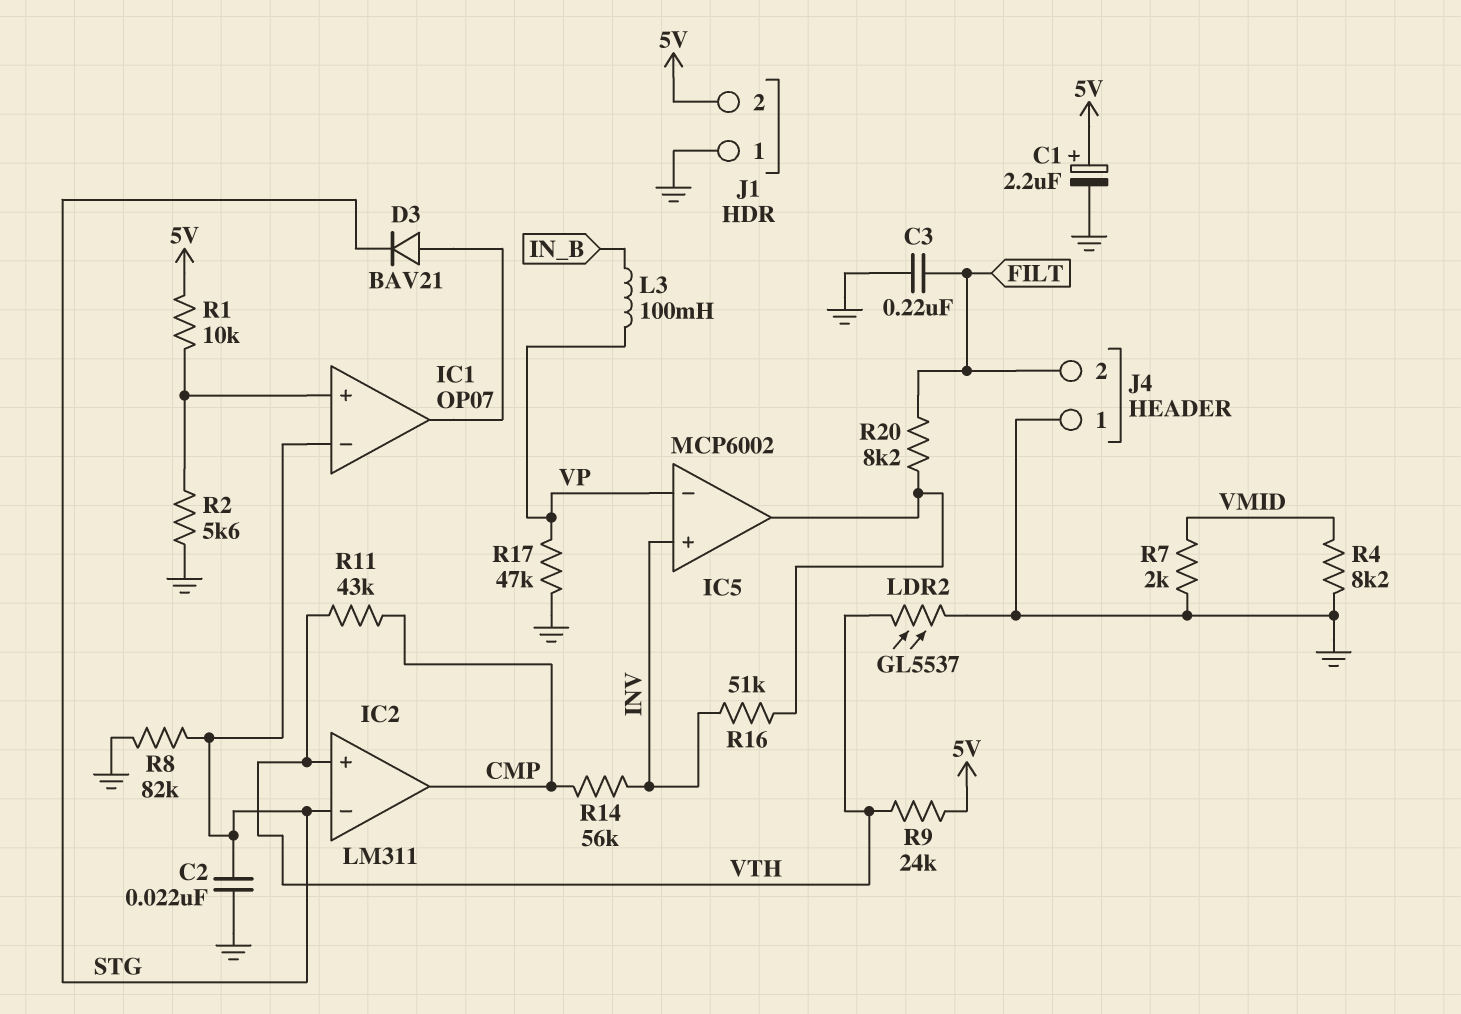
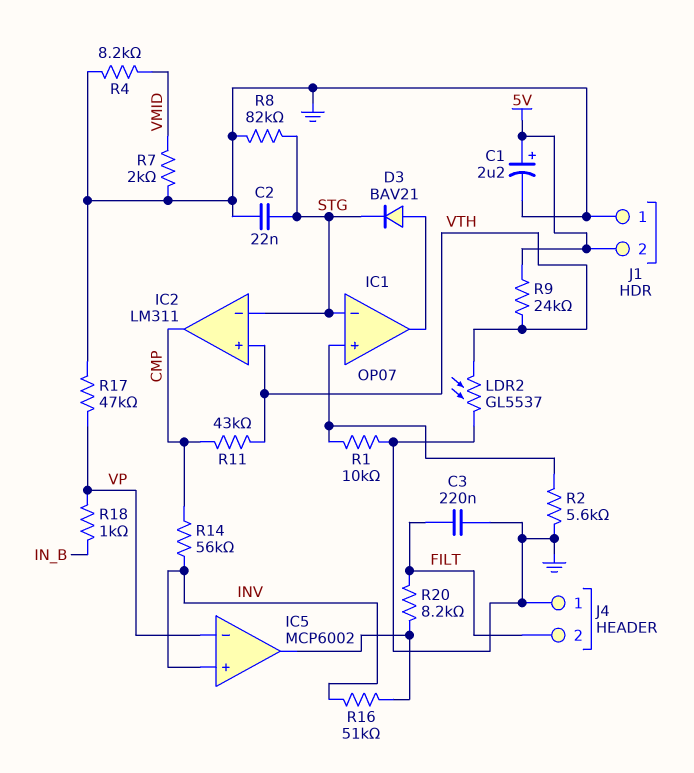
L3: 100mH (IN_B, VP) -> none
R1: 10k (5V, IC1/in+) -> 10k (GND, IC1/in+)
R18: none -> 1k (IN_B, VP)

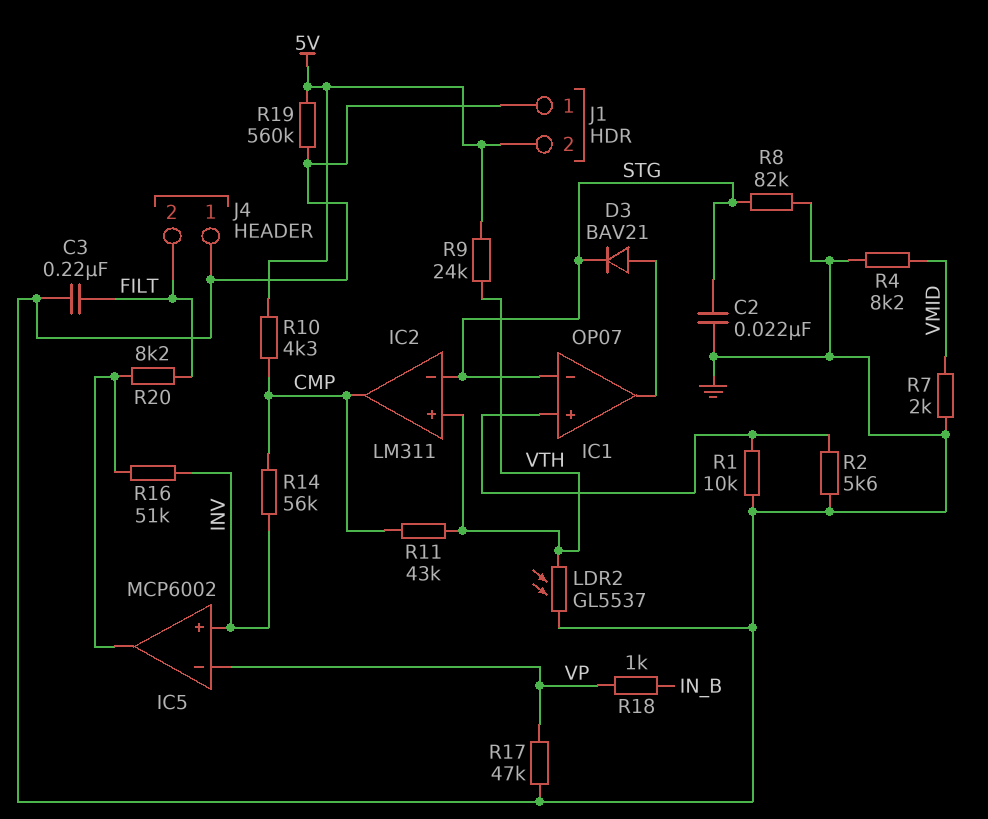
C1: 2.2uF (plus 5V, minus GND) -> none
R10: none -> 4.3k (5V, CMP)
R19: none -> 560k (5V, GND)

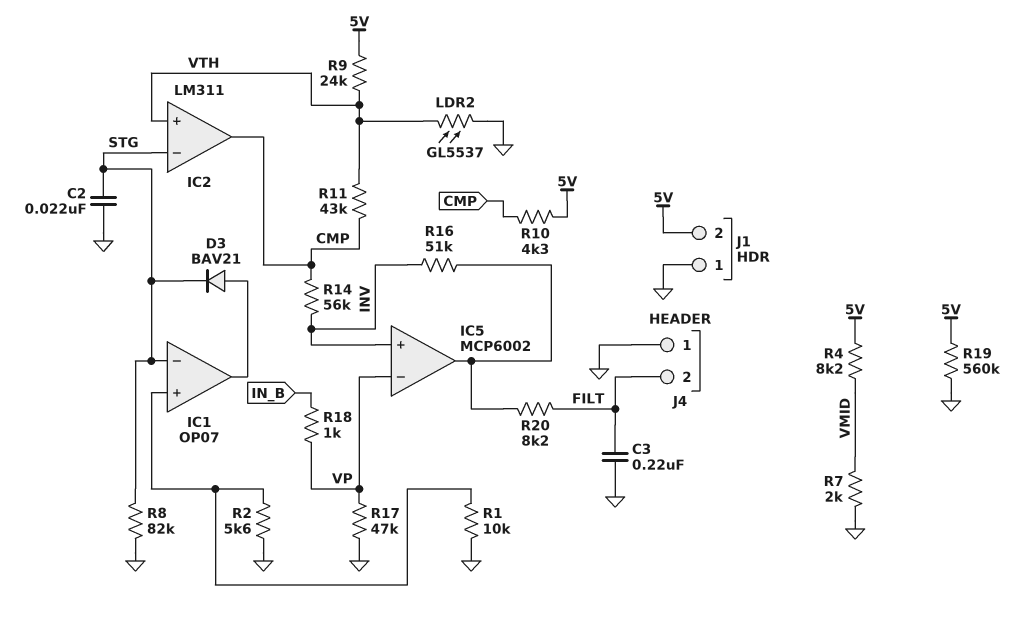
R4: 8.2k (GND, VMID) -> 8.2k (5V, VMID)

